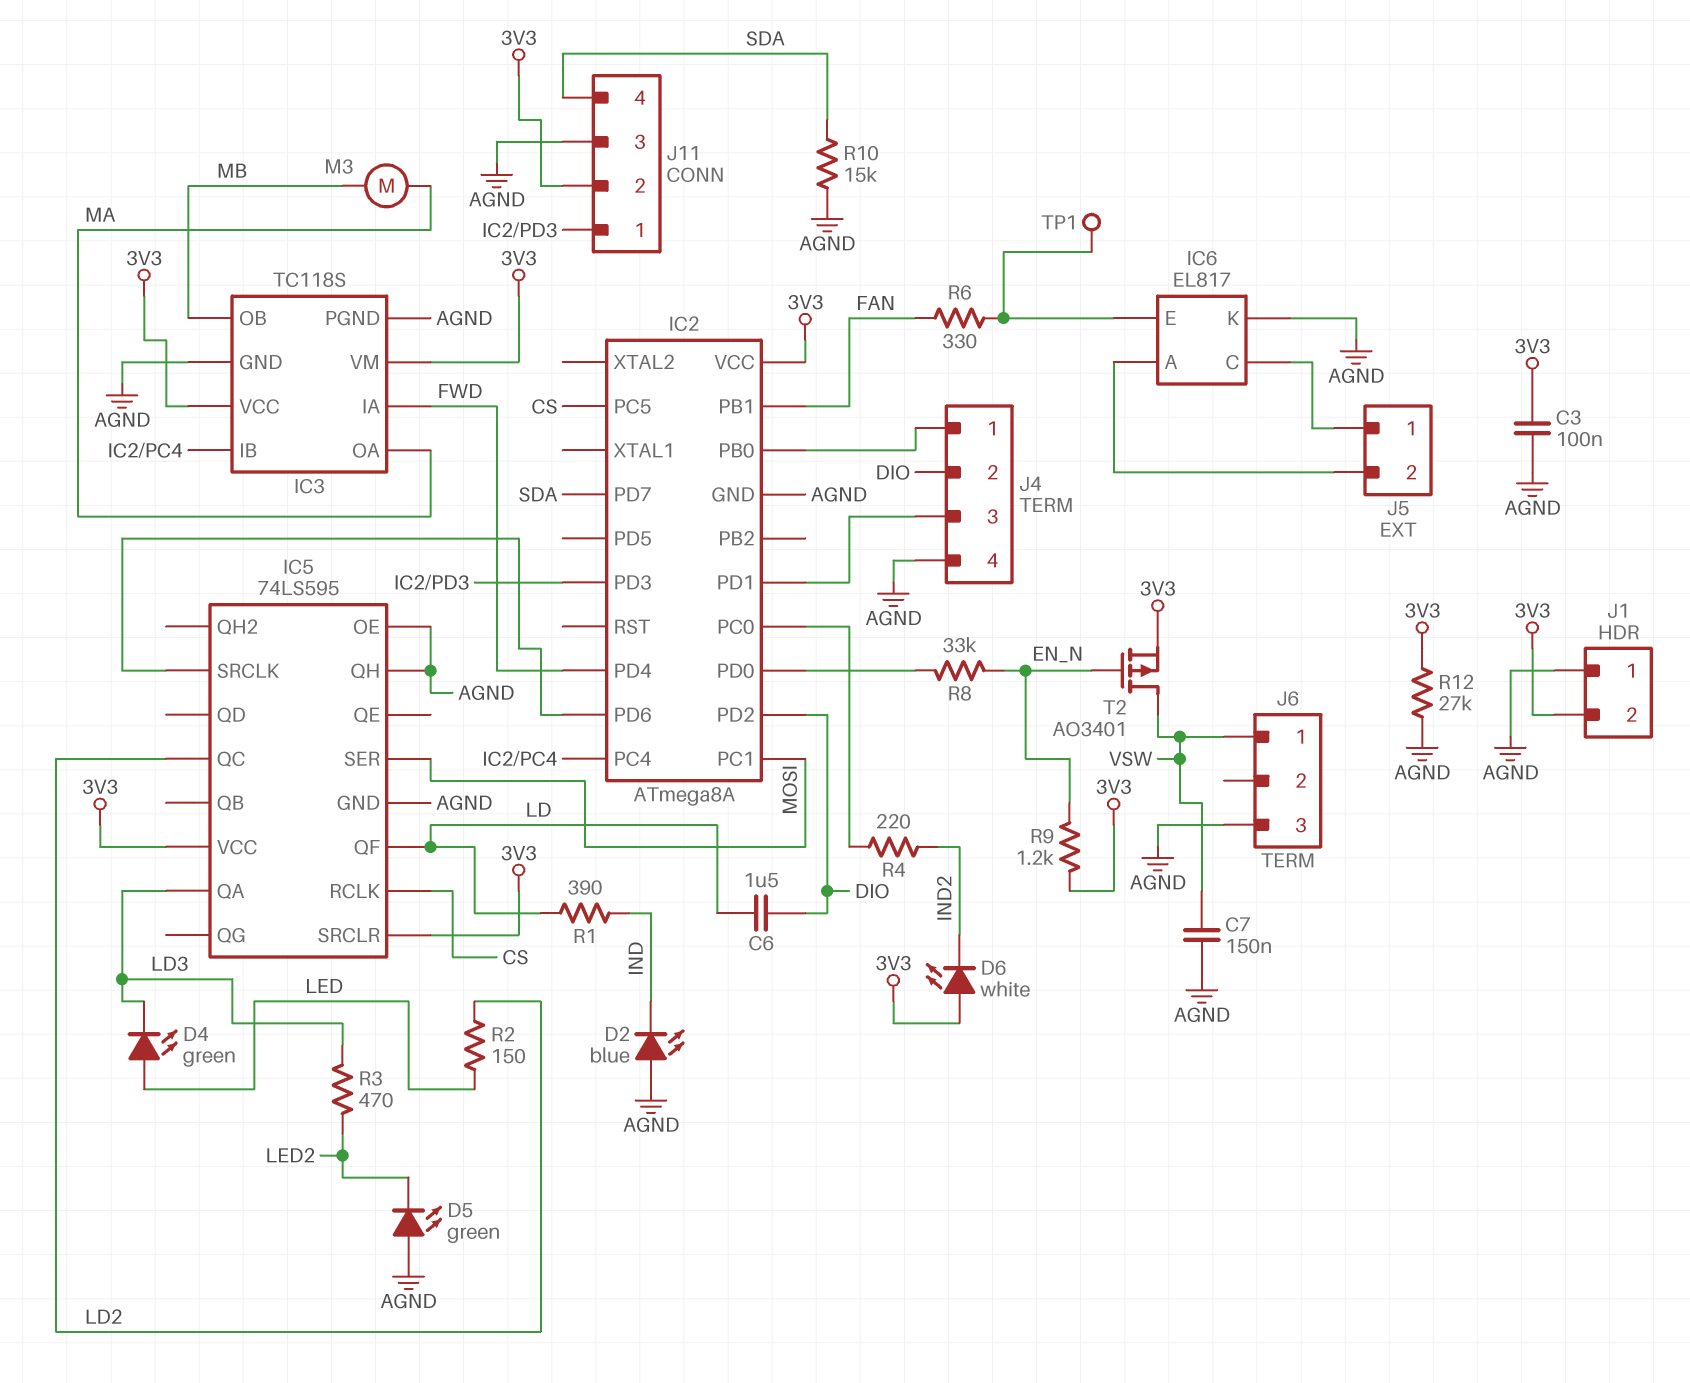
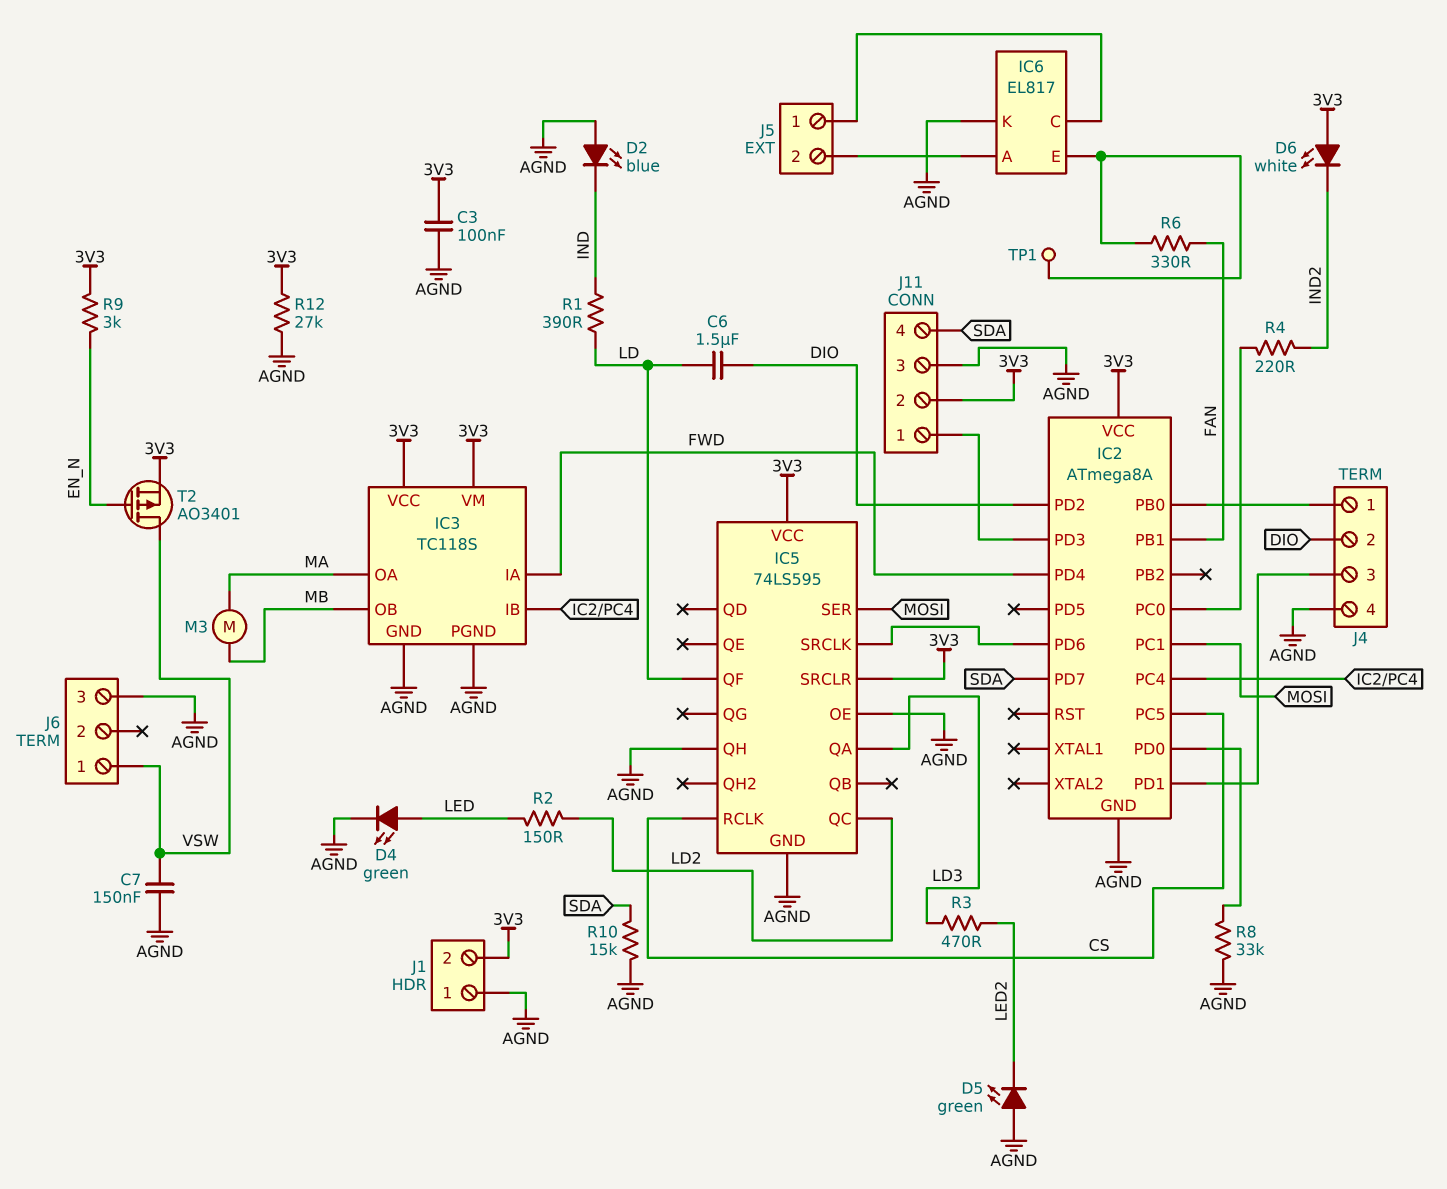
D4: LED green (A LED, K LD3) -> LED green (A LED, K AGND)
R8: 33k (EN_N, IC2/PD0) -> 33k (AGND, IC2/PD0)
R9: 1.2k (3V3, EN_N) -> 3k (3V3, EN_N)

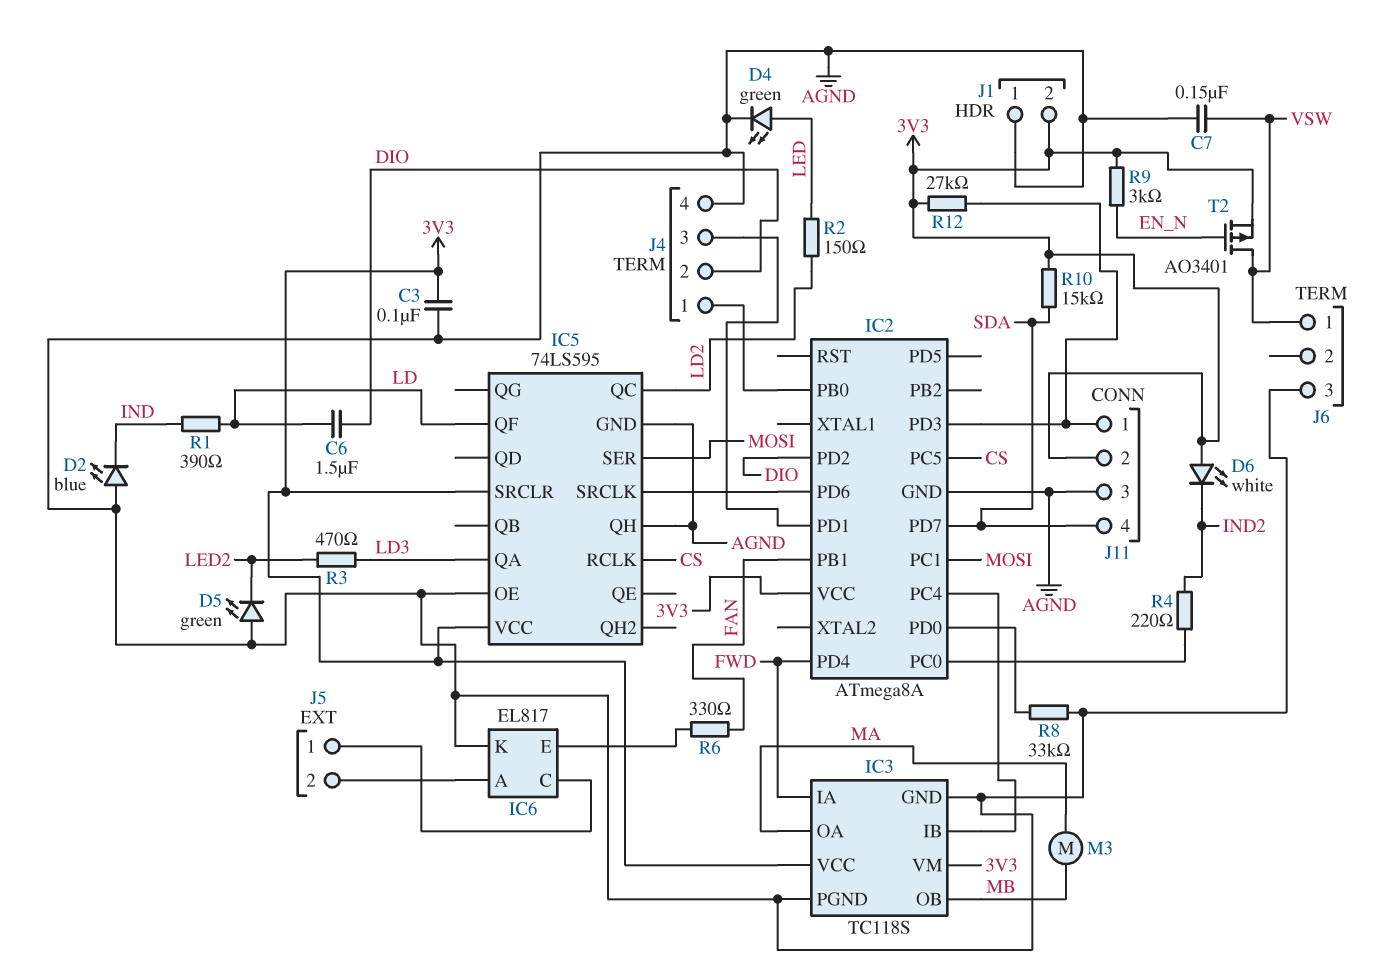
R10: 15k (AGND, SDA) -> 15k (3V3, SDA)
R12: 27k (3V3, AGND) -> 27k (3V3, IC2/PD3)
TP1: test point (IC6/E) -> none

